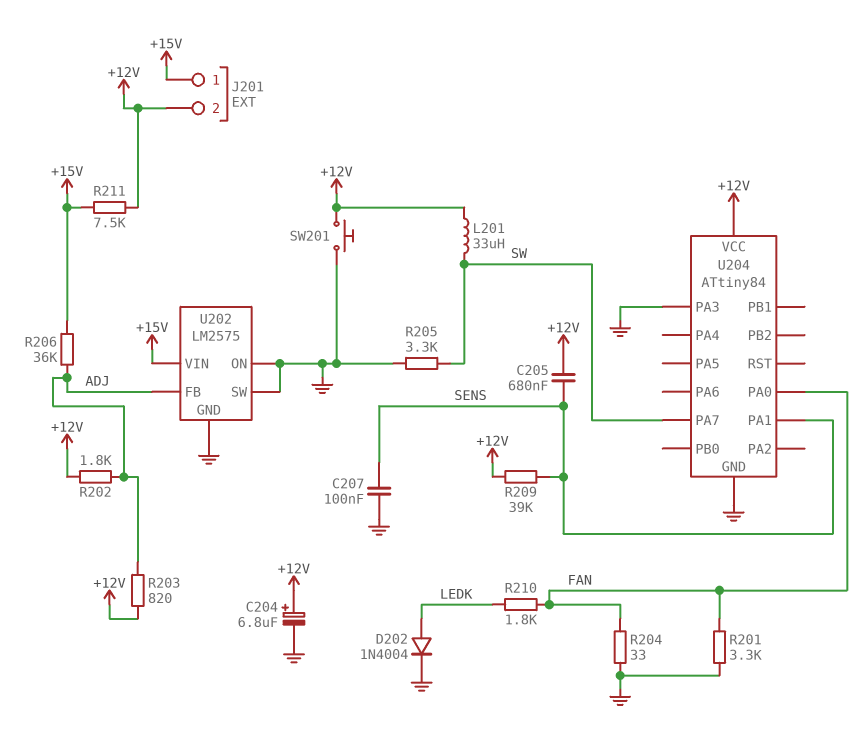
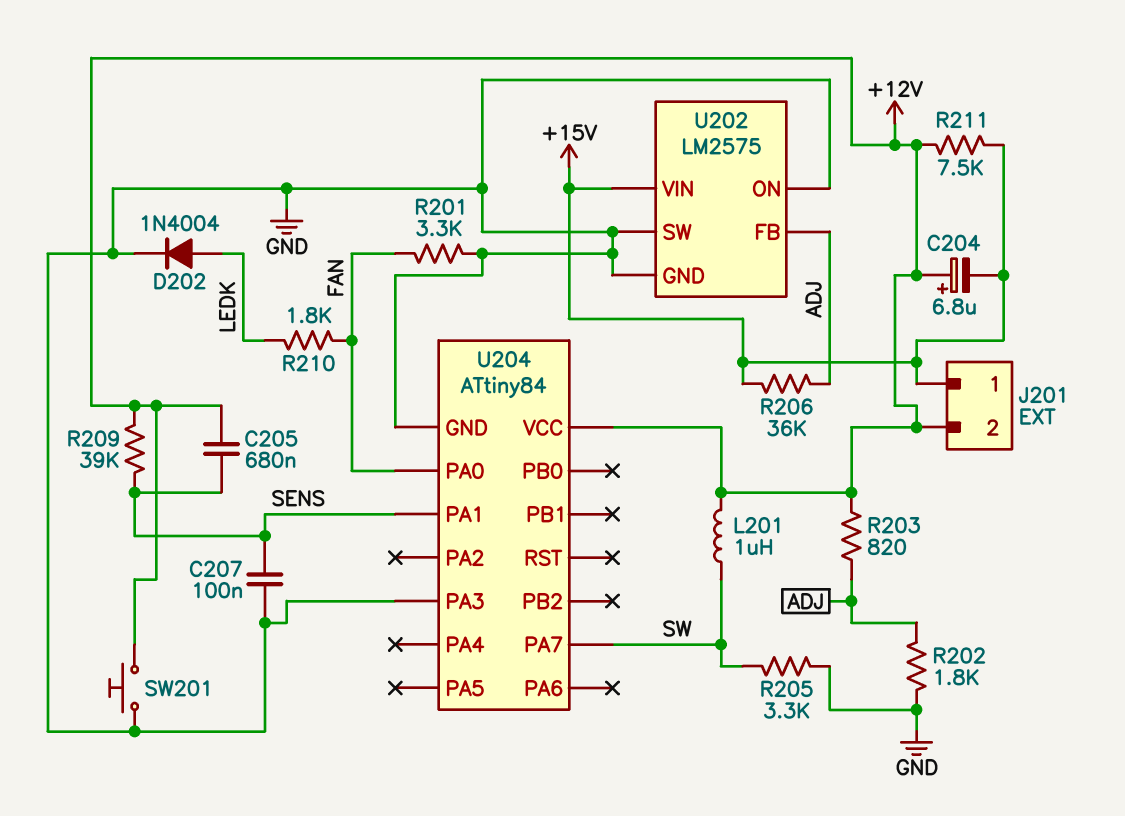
C204: 6.8uF (plus +12V, minus GND) -> 6.8uF (plus +12V, minus +15V)
L201: 33uH (+12V, SW) -> 1uH (+12V, SW)
R202: 1.8k (+12V, ADJ) -> 1.8k (ADJ, GND)
R204: 33 (FAN, GND) -> none

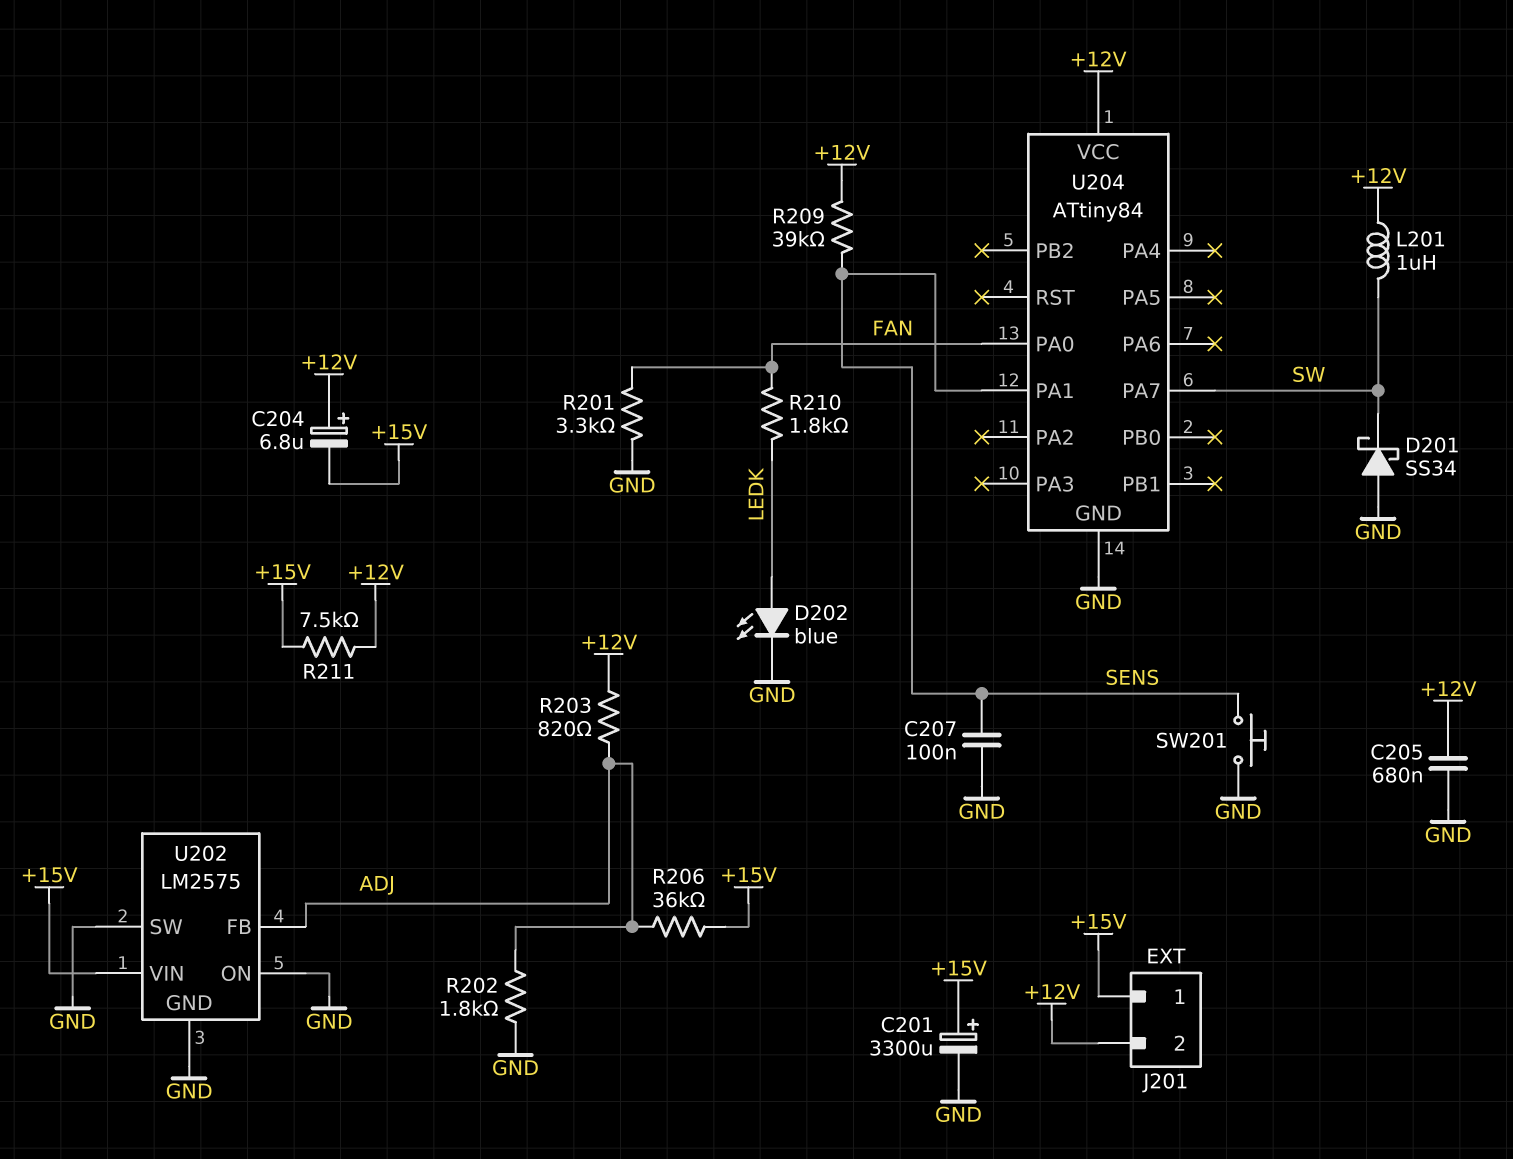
C201: none -> 3300uF (plus +15V, minus GND)
C205: 680nF (+12V, SENS) -> 680nF (+12V, GND)
D201: none -> schottky SS34 (A GND, K SW)
D202: diode 1N4004 (A LEDK, K GND) -> LED blue (A LEDK, K GND)
R205: 3.3k (GND, SW) -> none
SW201: button (+12V, GND) -> button (GND, SENS)
U204 pin PA3: GND -> none

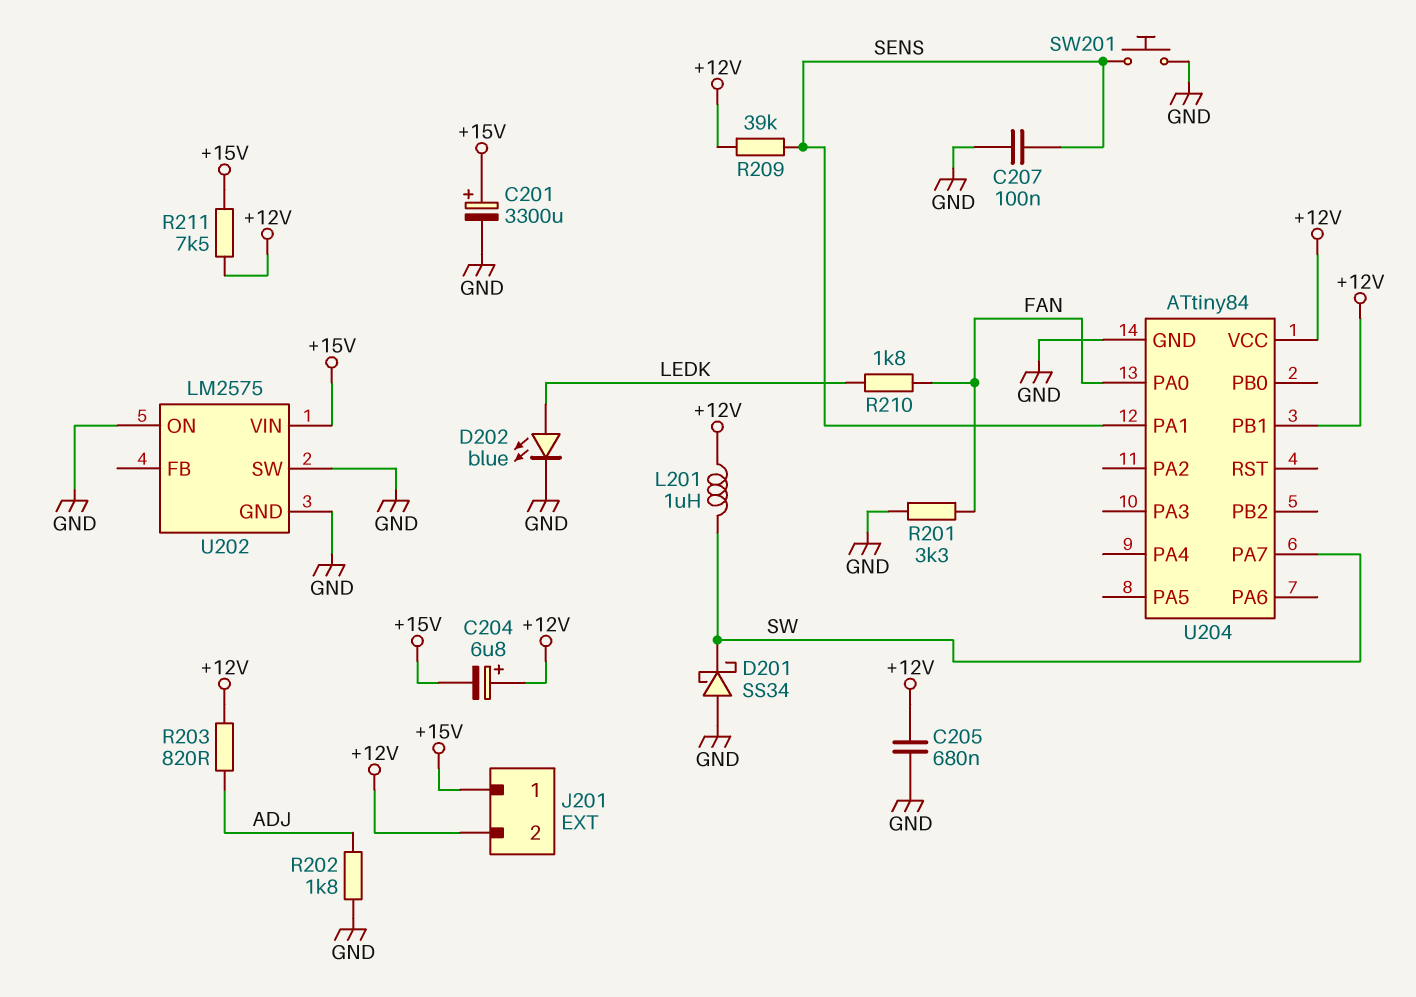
R206: 36k (+15V, ADJ) -> none
U202 pin FB: ADJ -> none
U204 pin PB1: none -> +12V

